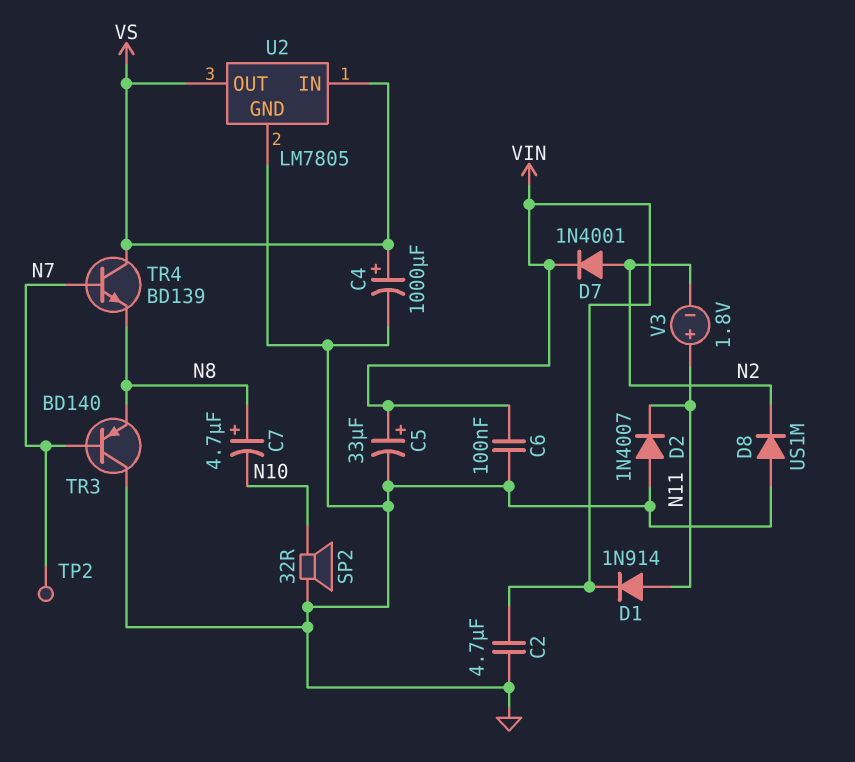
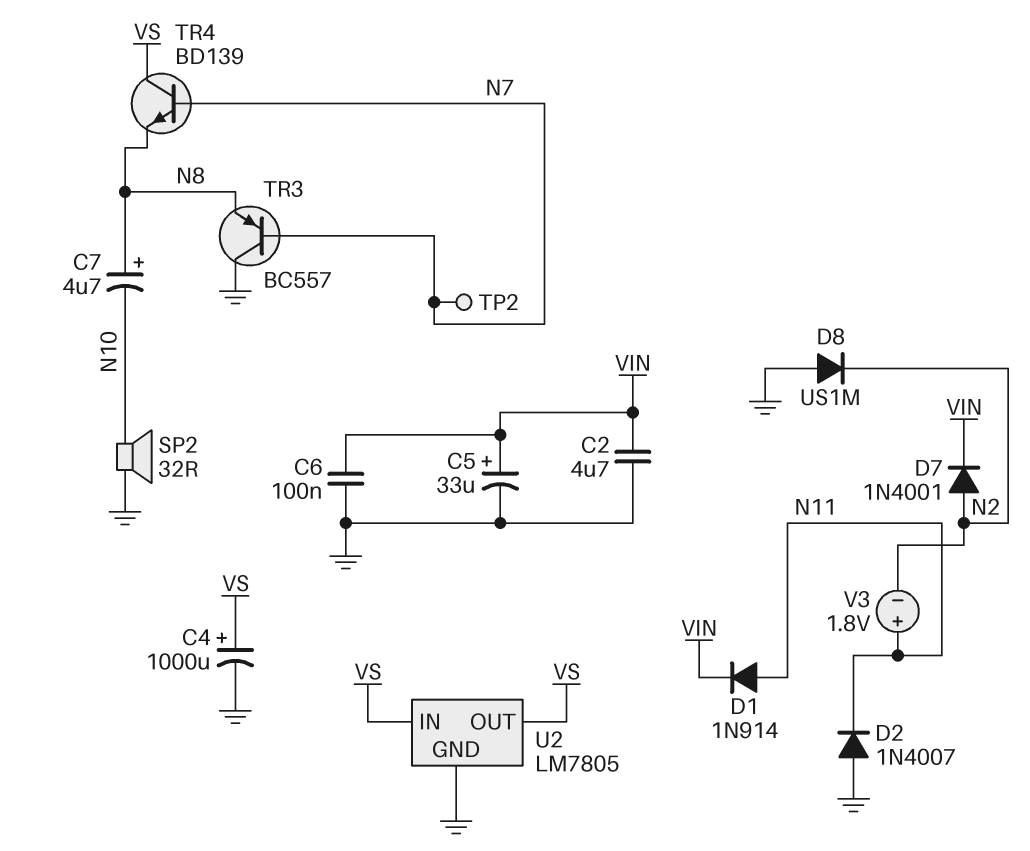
TR3: PNP BD140 (B N7, C GND, E N8) -> PNP BC557 (B N7, C GND, E N8)

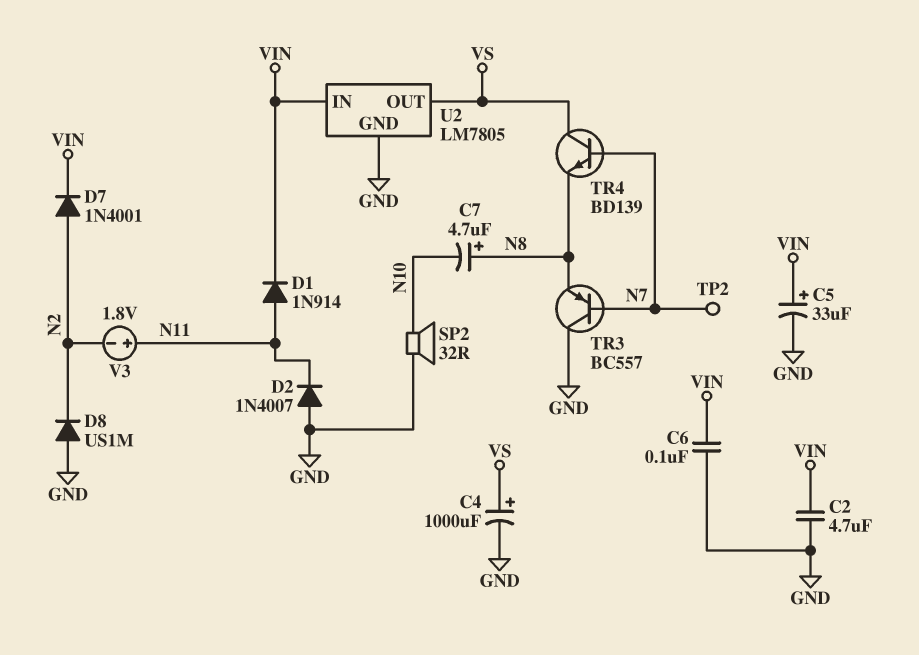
U2 pin IN: VS -> VIN

